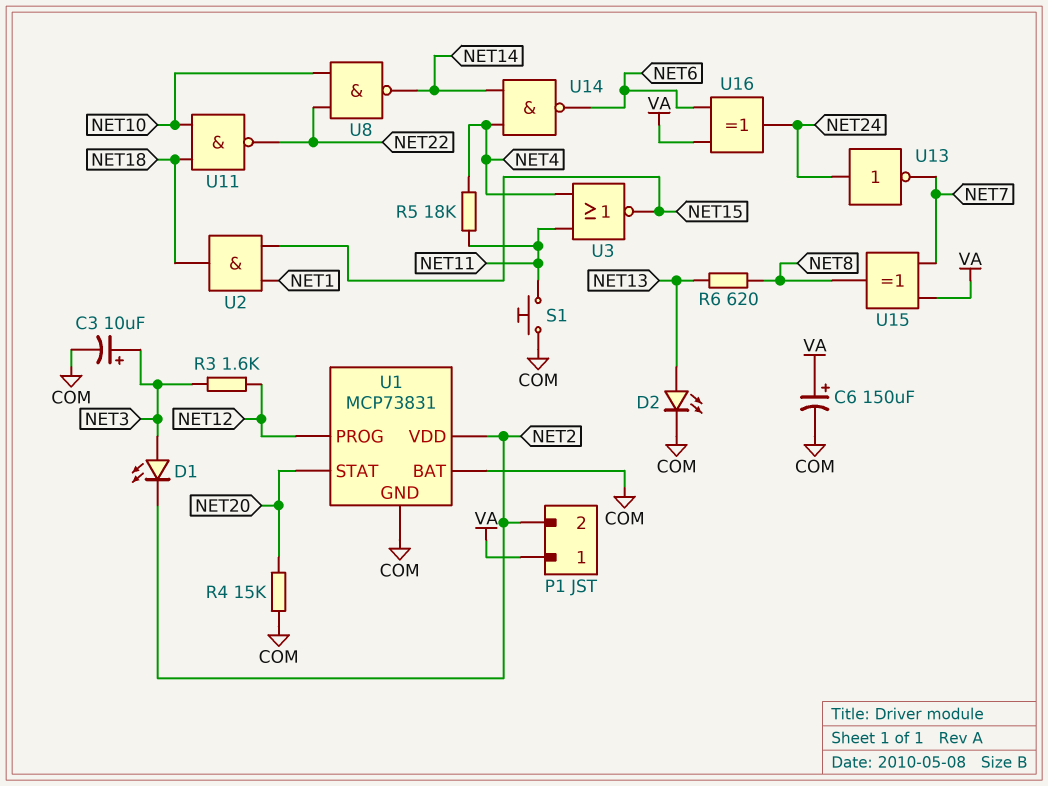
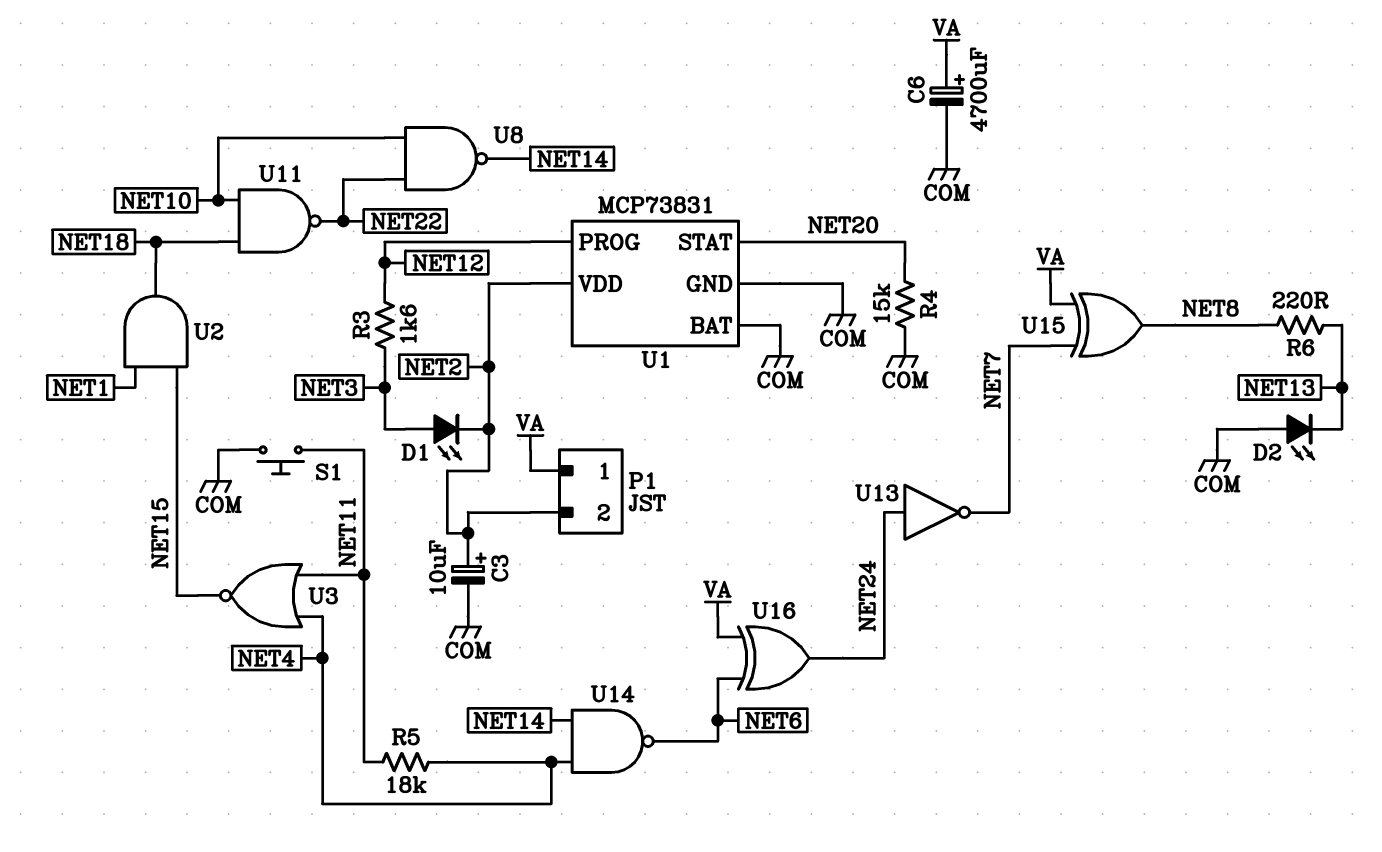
C3: 10uF (plus NET3, minus COM) -> 10uF (plus NET2, minus COM)
C6: 150uF (plus VA, minus COM) -> 4700uF (plus VA, minus COM)
D2: LED (A NET13, K COM) -> LED (A COM, K NET13)
R6: 620 (NET8, NET13) -> 220 (NET8, NET13)

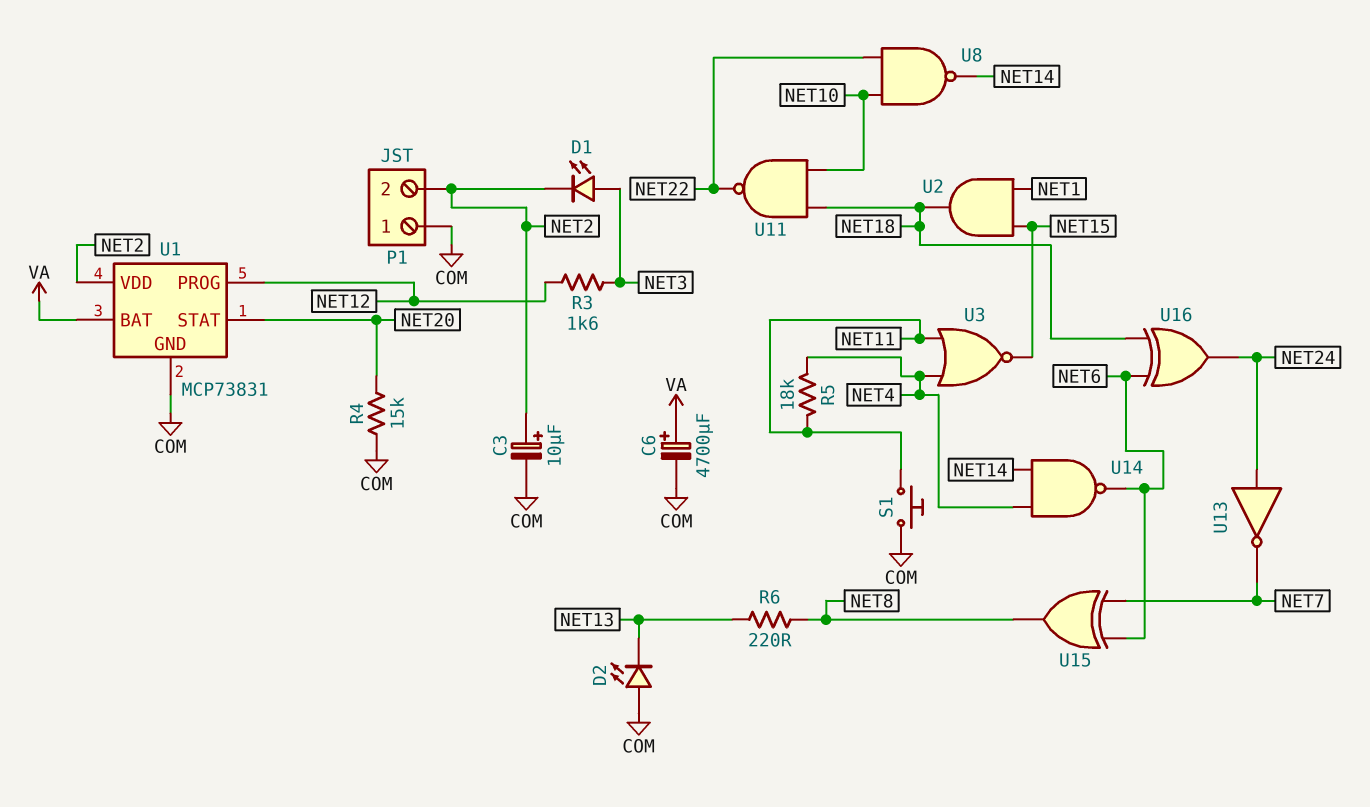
P1 pin 1: VA -> COM
U1 pin BAT: COM -> VA
U15: XOR (in NET7, in VA, out NET8) -> XOR (in NET6, in NET7, out NET8)
U16: XOR (in NET6, in VA, out NET24) -> XOR (in NET6, in NET18, out NET24)

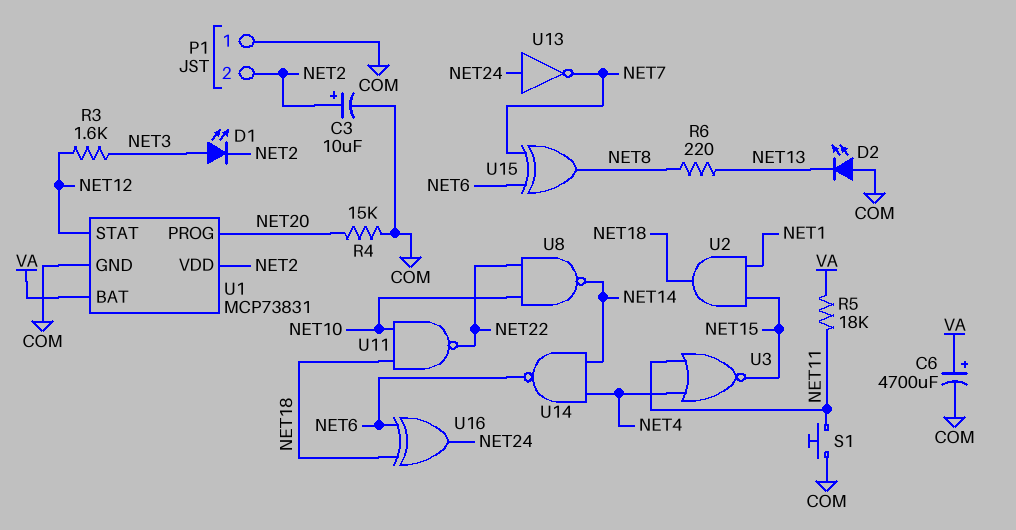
R5: 18k (NET4, NET11) -> 18k (NET11, VA)
U1 pin PROG: NET12 -> NET20
U1 pin STAT: NET20 -> NET12

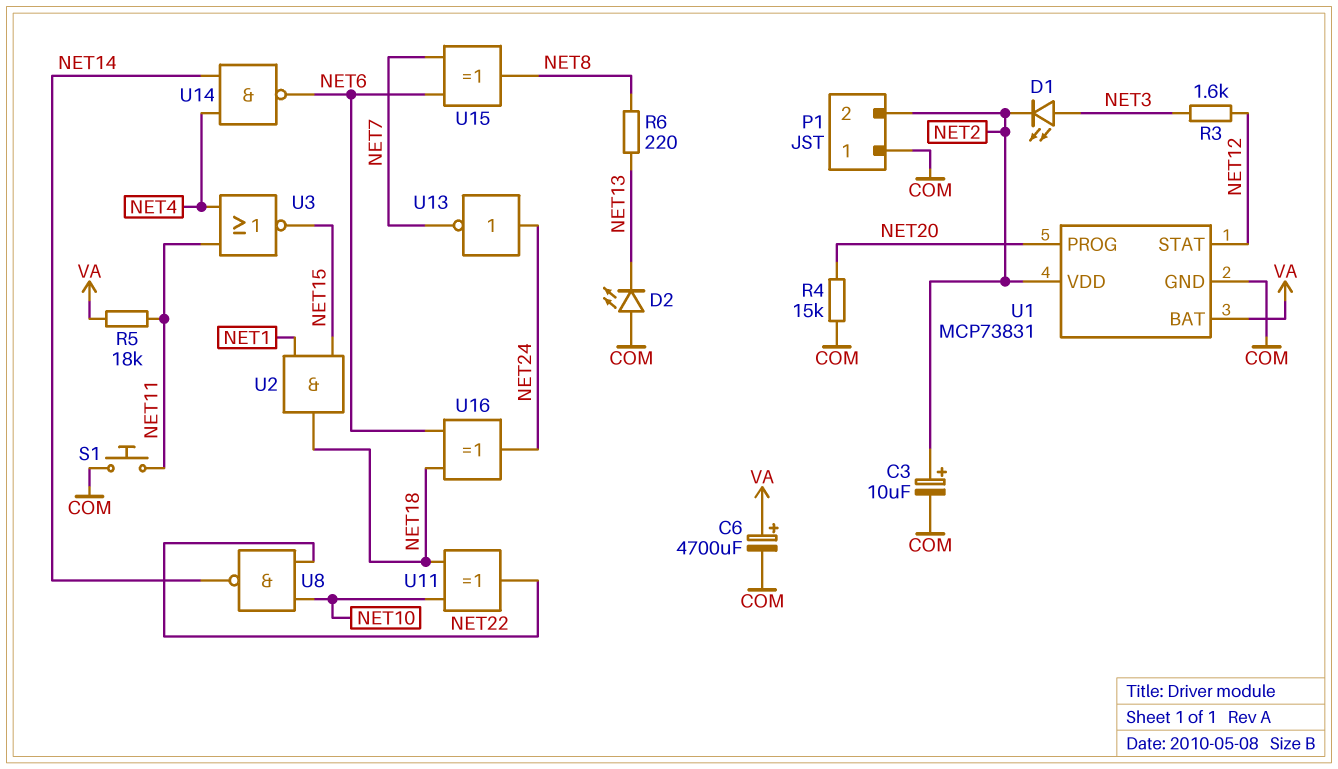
U11: NAND (in NET10, in NET18, out NET22) -> XOR (in NET10, in NET18, out NET22)

